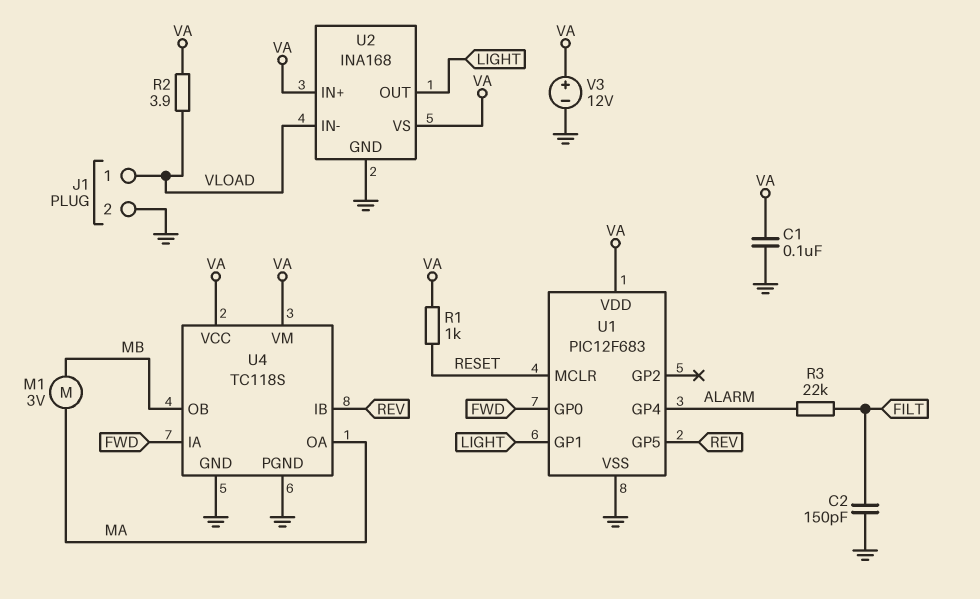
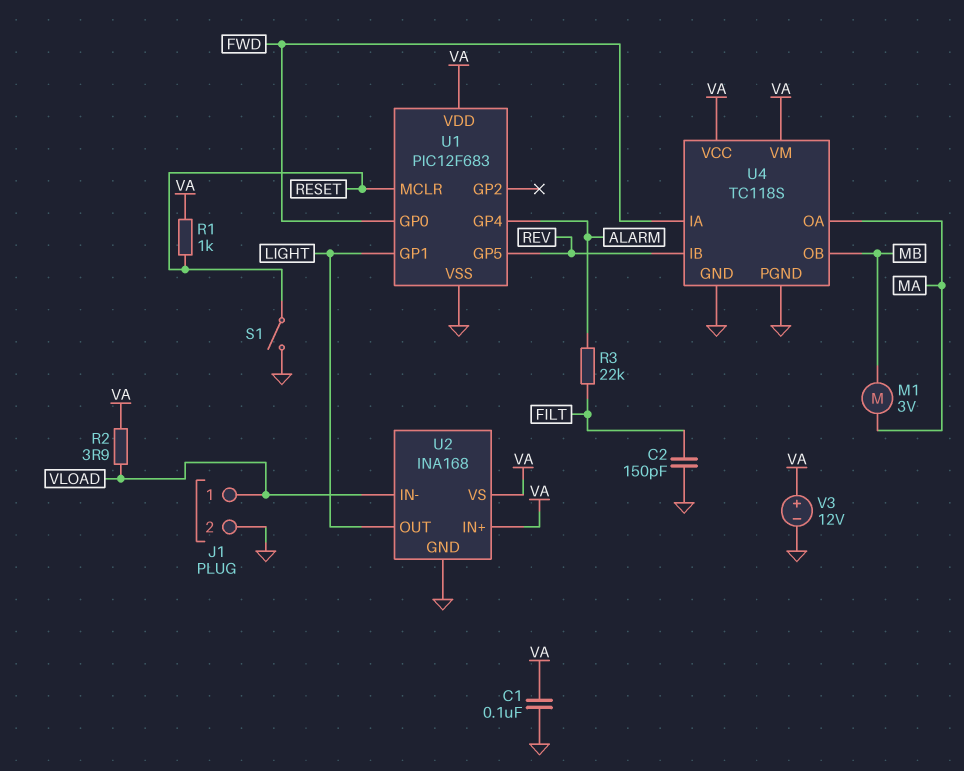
S1: none -> switch (GND, RESET)

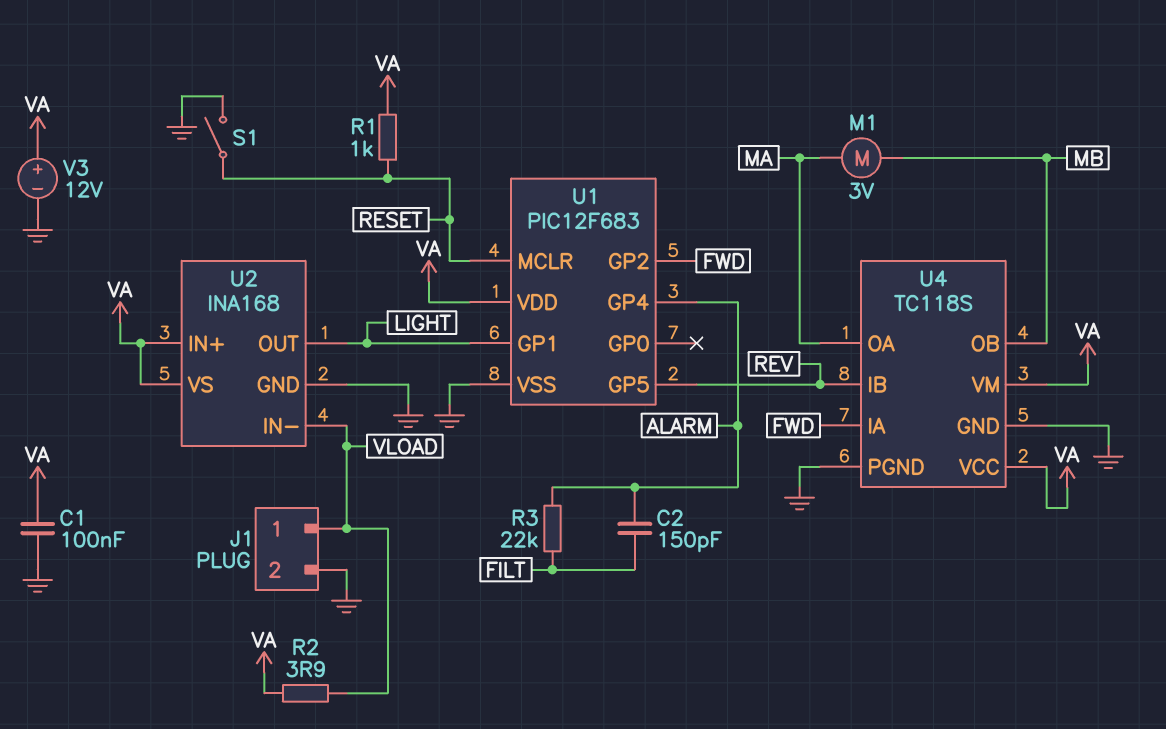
C2: 150pF (FILT, GND) -> 150pF (ALARM, FILT)
U1 pin GP0: FWD -> none
U1 pin GP2: none -> FWD

